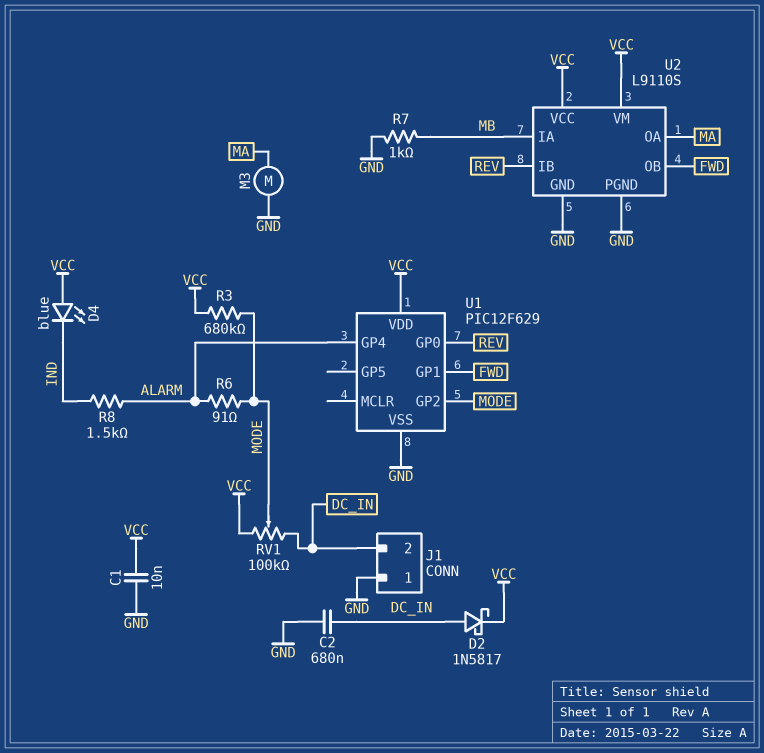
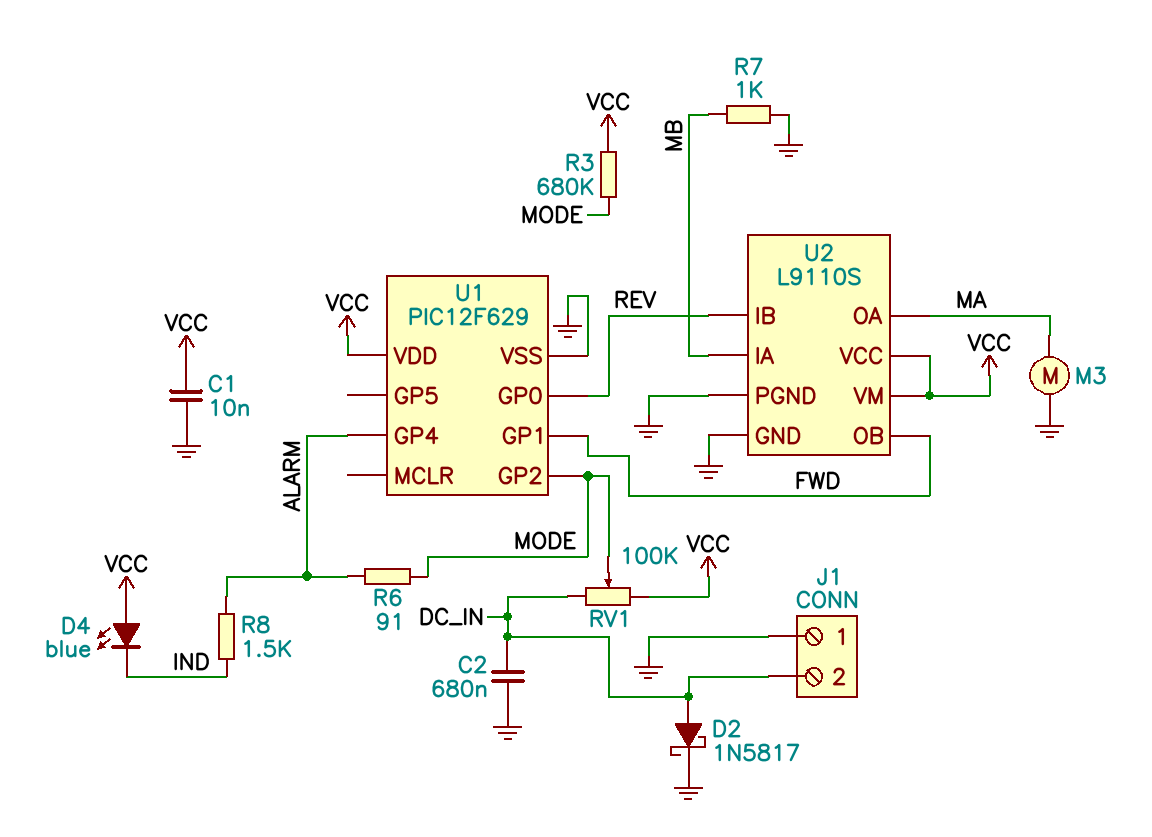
D2: schottky 1N5817 (A DC_IN, K VCC) -> schottky 1N5817 (A DC_IN, K GND)

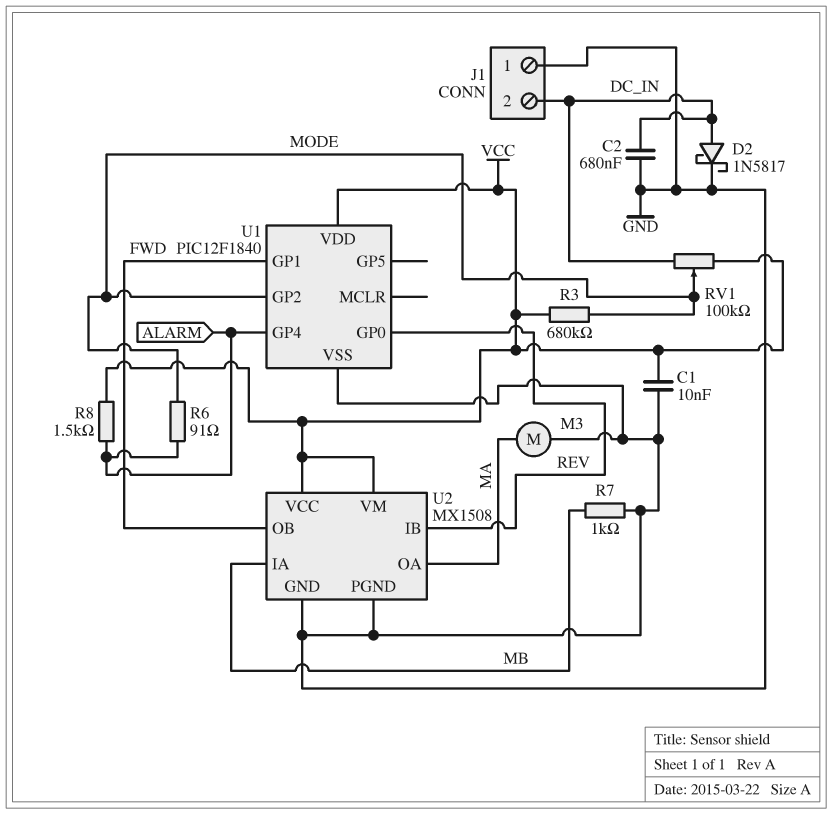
D4: LED blue (A VCC, K IND) -> none
R8: 1.5k (ALARM, IND) -> 1.5k (ALARM, VCC)
U1: PIC12F629 -> PIC12F1840
U2: L9110S -> MX1508

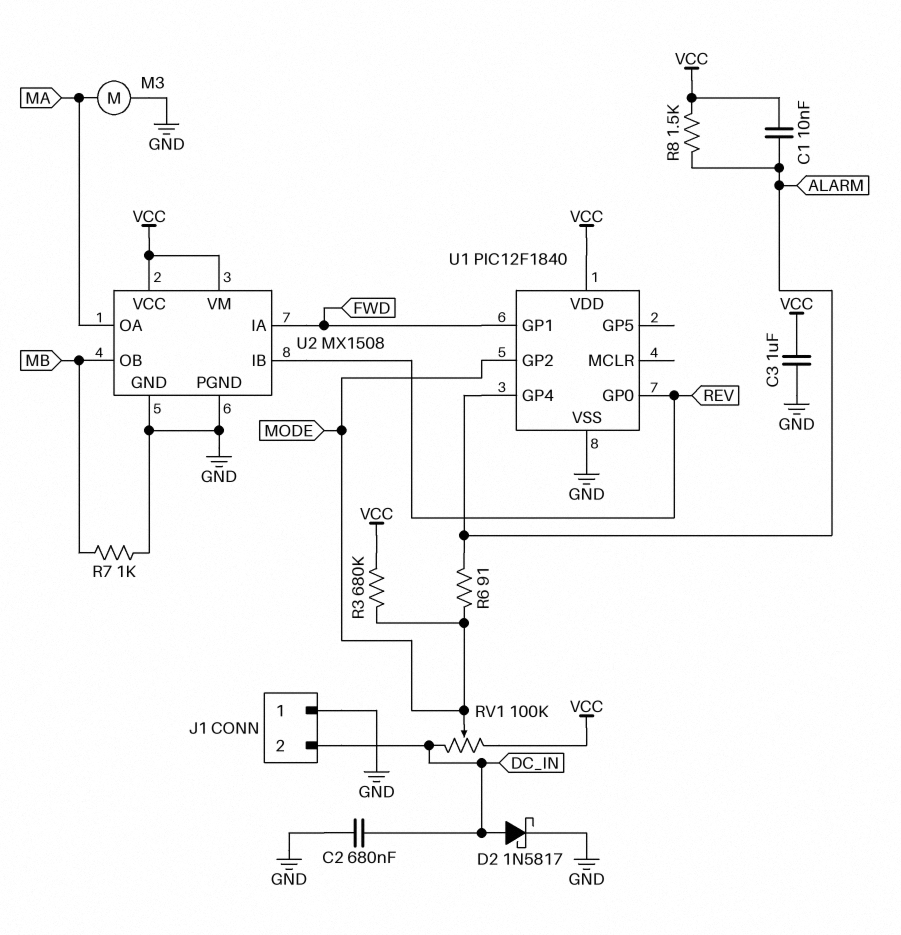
C1: 10nF (GND, VCC) -> 10nF (ALARM, VCC)
C3: none -> 1uF (GND, VCC)
U2 pin IA: MB -> FWD
U2 pin OB: FWD -> MB

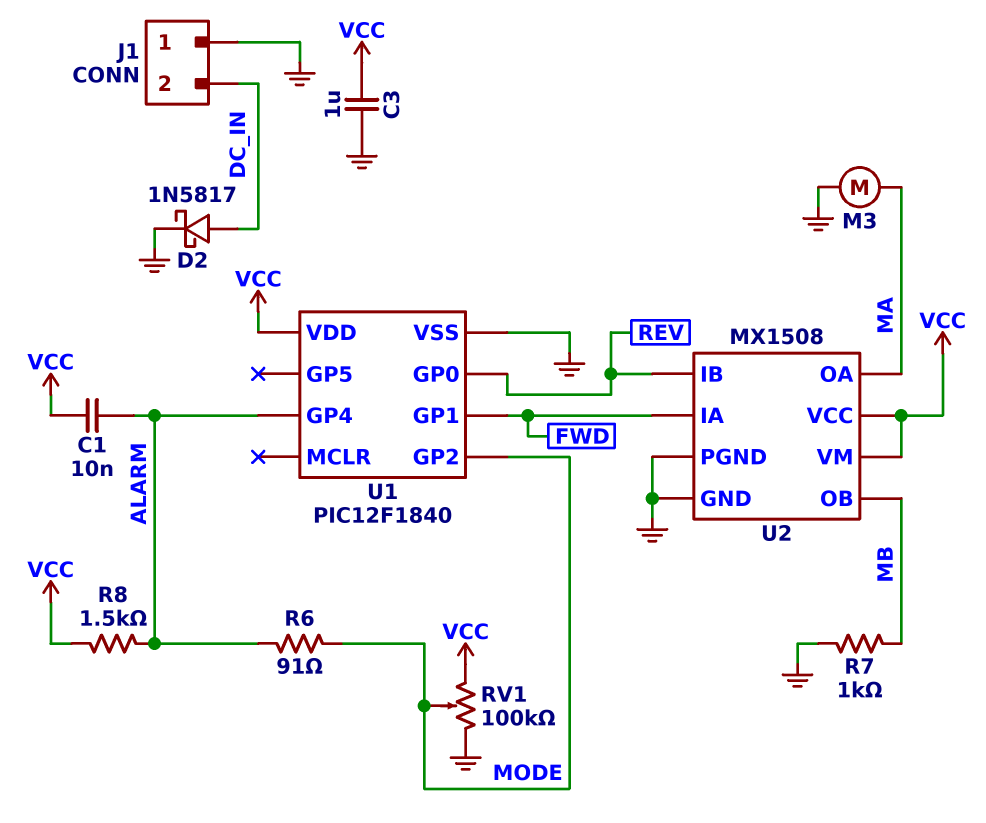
C2: 680nF (DC_IN, GND) -> none
R3: 680k (MODE, VCC) -> none
RV1: 100k (DC_IN, VCC, wiper MODE) -> 100k (GND, VCC, wiper MODE)

